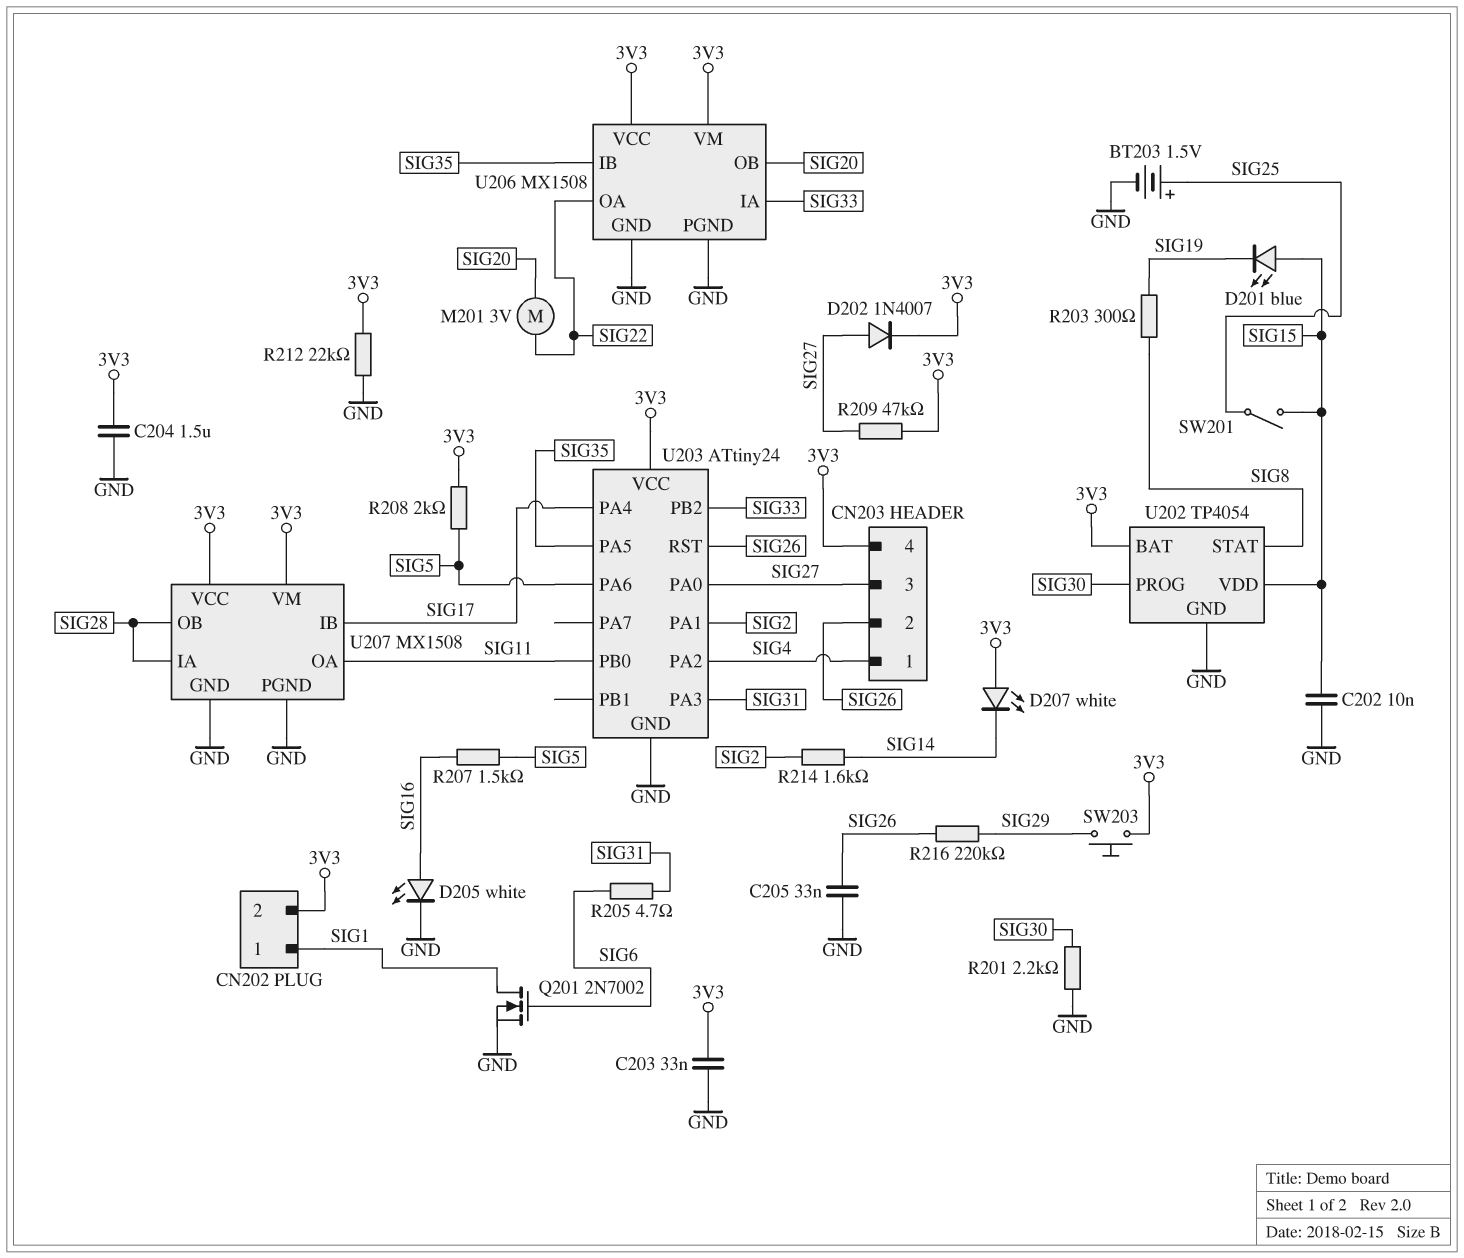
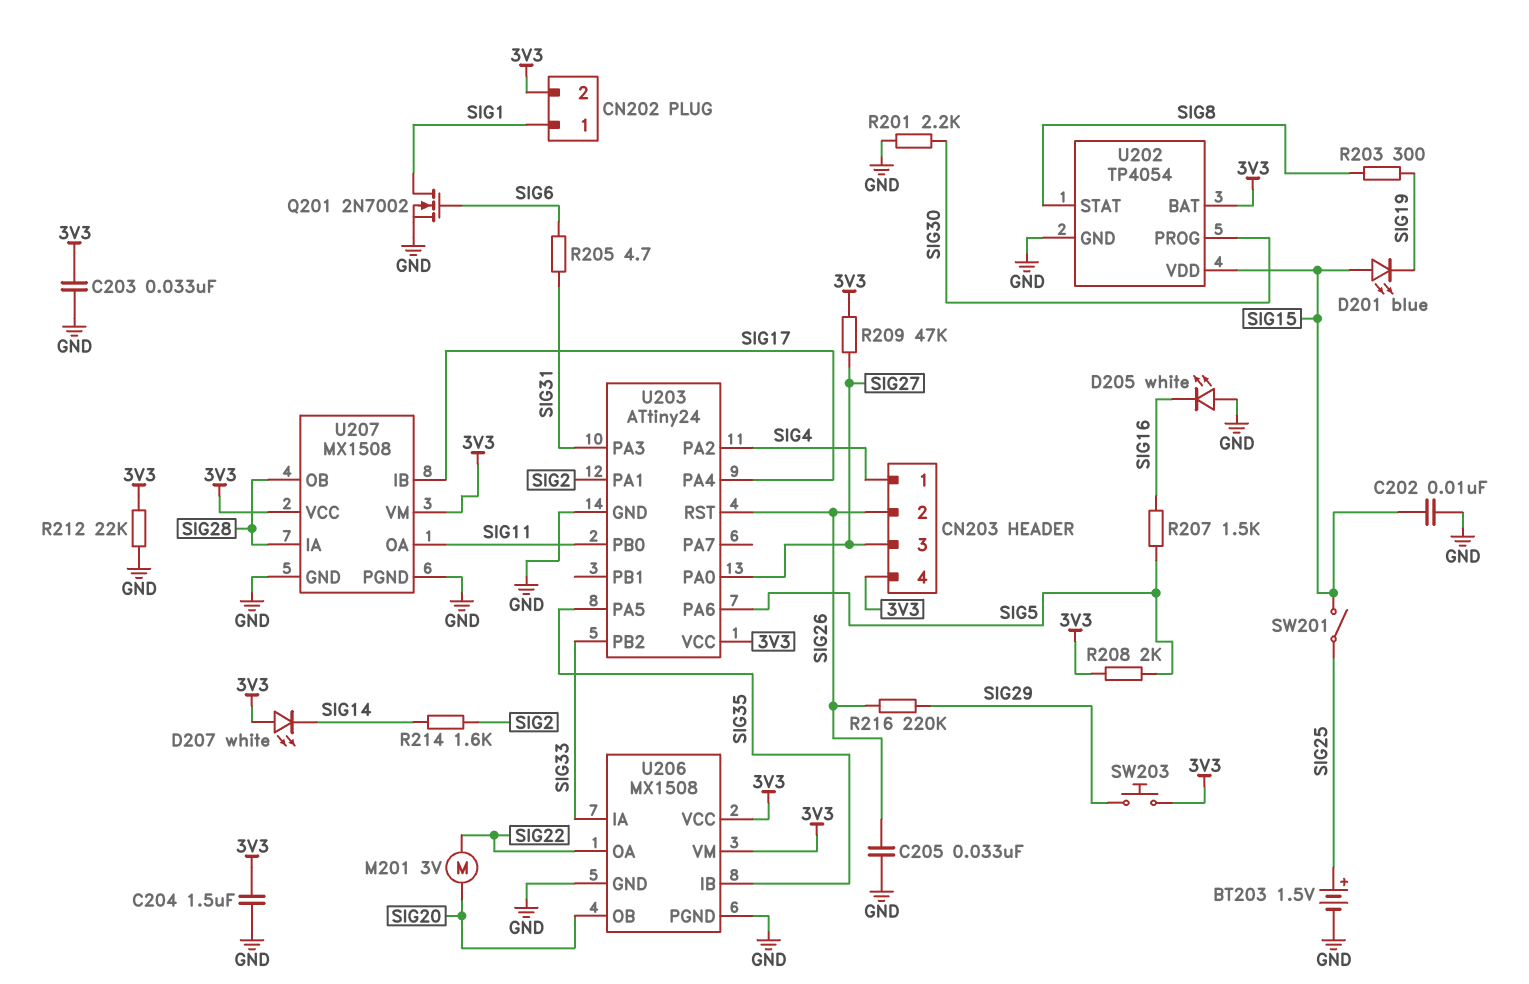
D202: diode 1N4007 (A SIG27, K 3V3) -> none
D205: LED white (A SIG16, K GND) -> LED white (A GND, K SIG16)

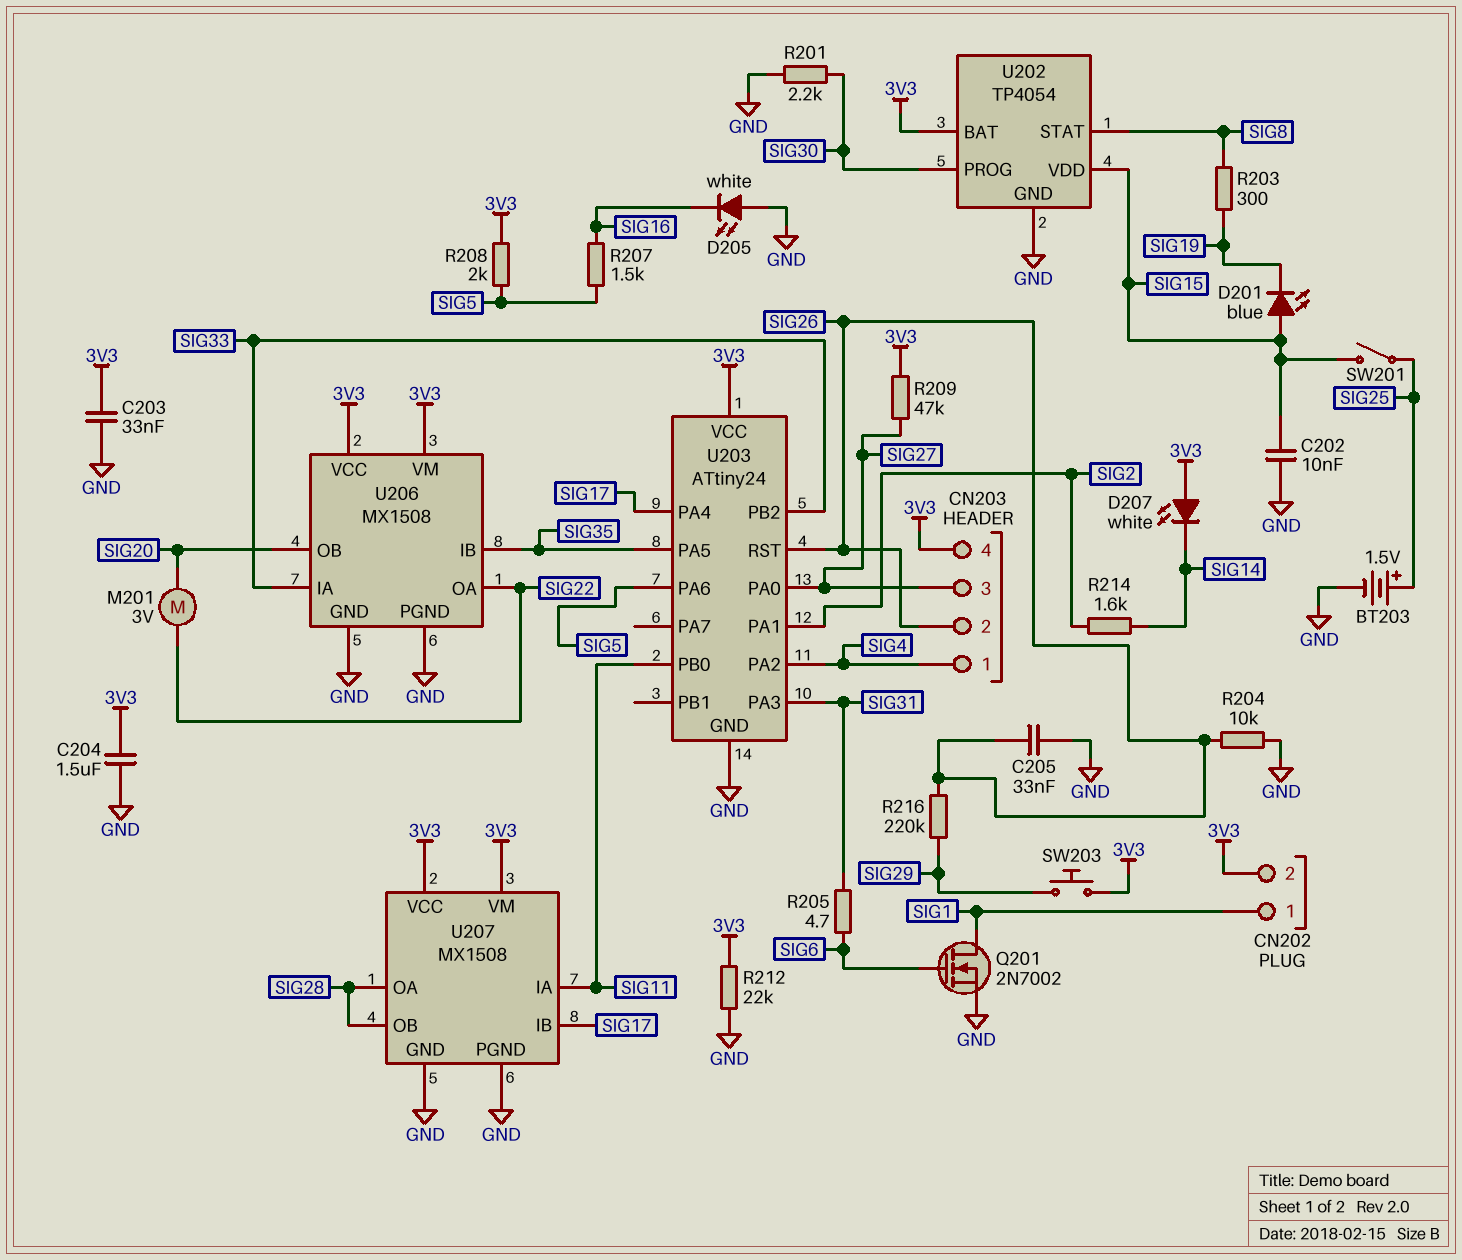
R204: none -> 10k (GND, SIG26)
U207 pin IA: SIG28 -> SIG11
U207 pin OA: SIG11 -> SIG28

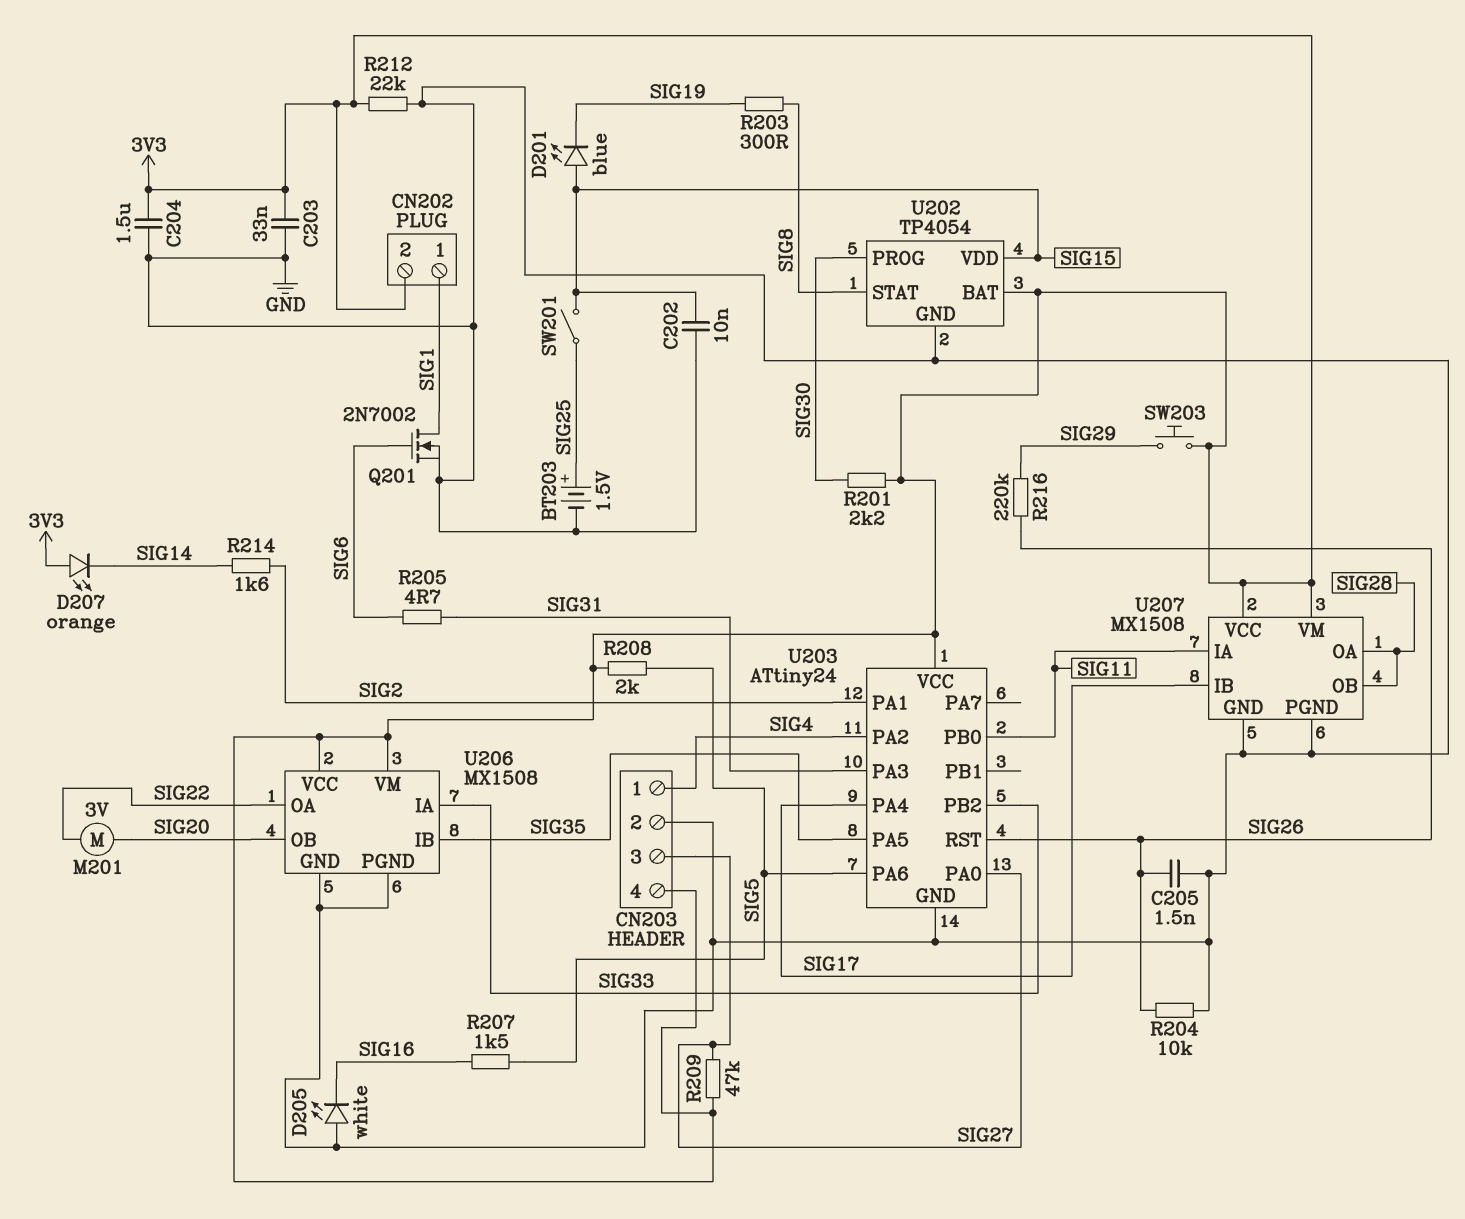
C205: 33nF (GND, SIG26) -> 1.5nF (GND, SIG26)
CN203 pin 2: SIG26 -> GND
D207: LED white (A 3V3, K SIG14) -> LED orange (A 3V3, K SIG14)
R201: 2.2k (GND, SIG30) -> 2.2k (3V3, SIG30)

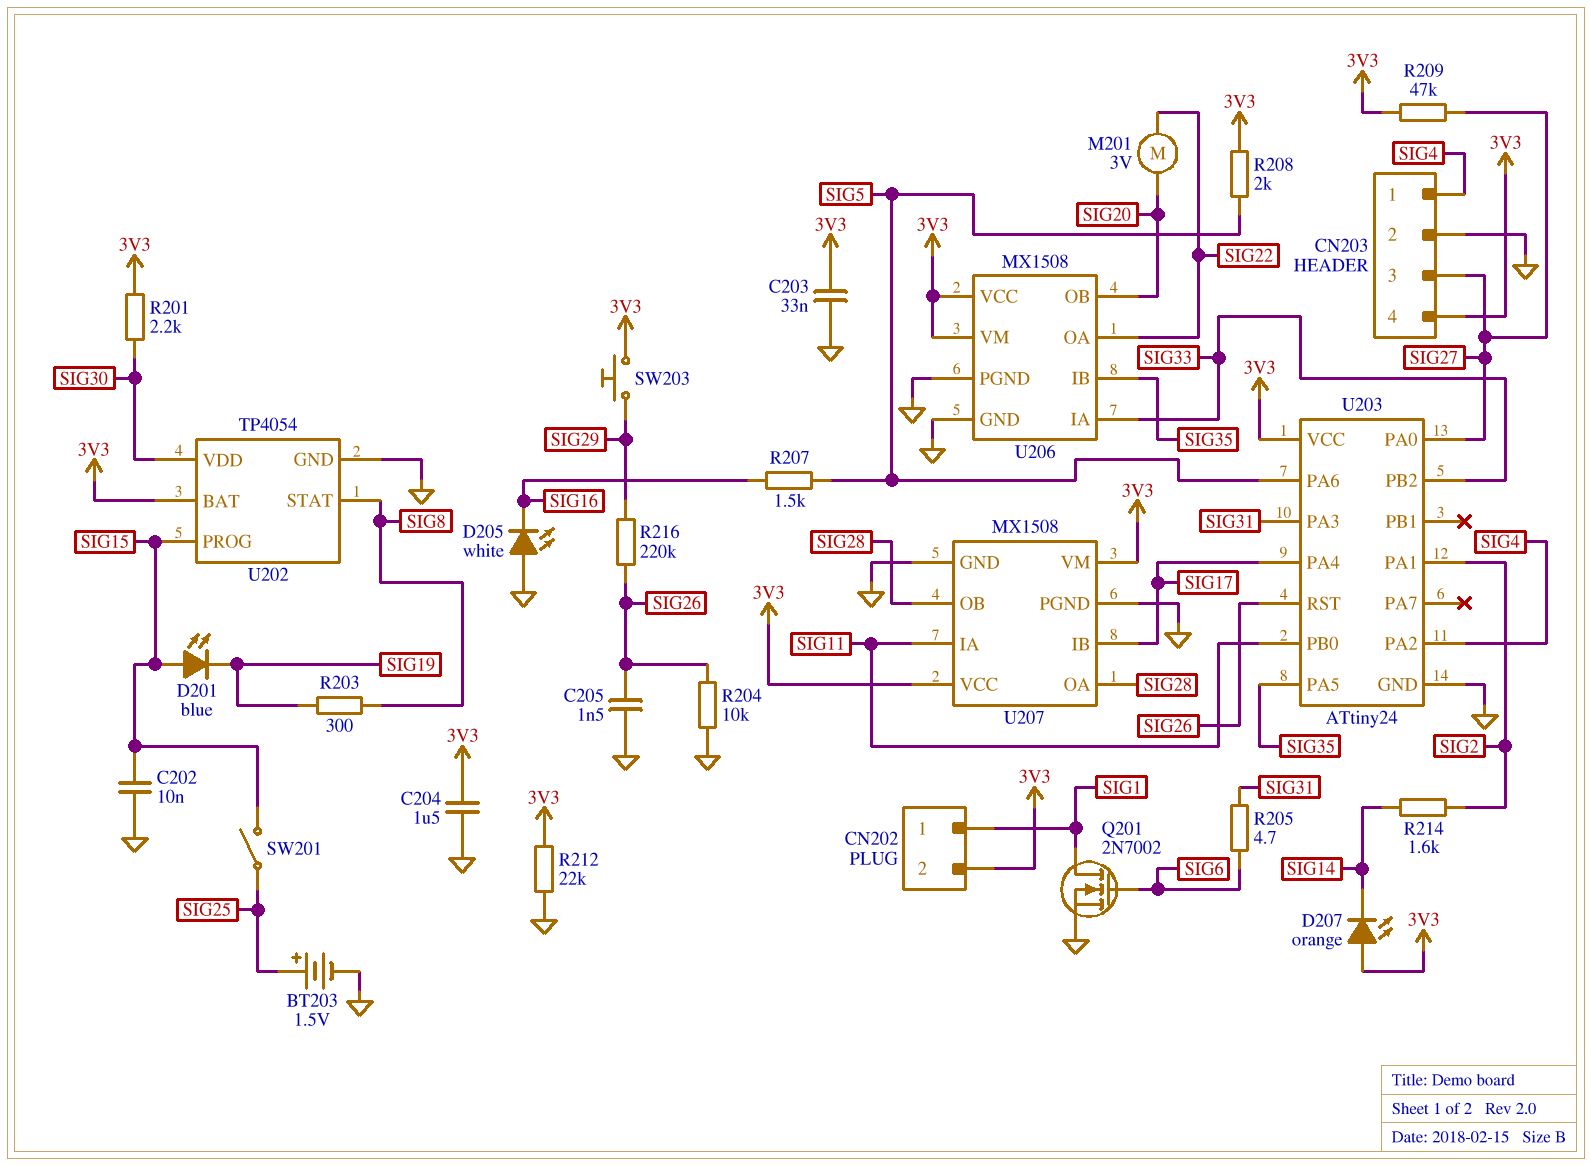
U202 pin PROG: SIG30 -> SIG15
U202 pin VDD: SIG15 -> SIG30

